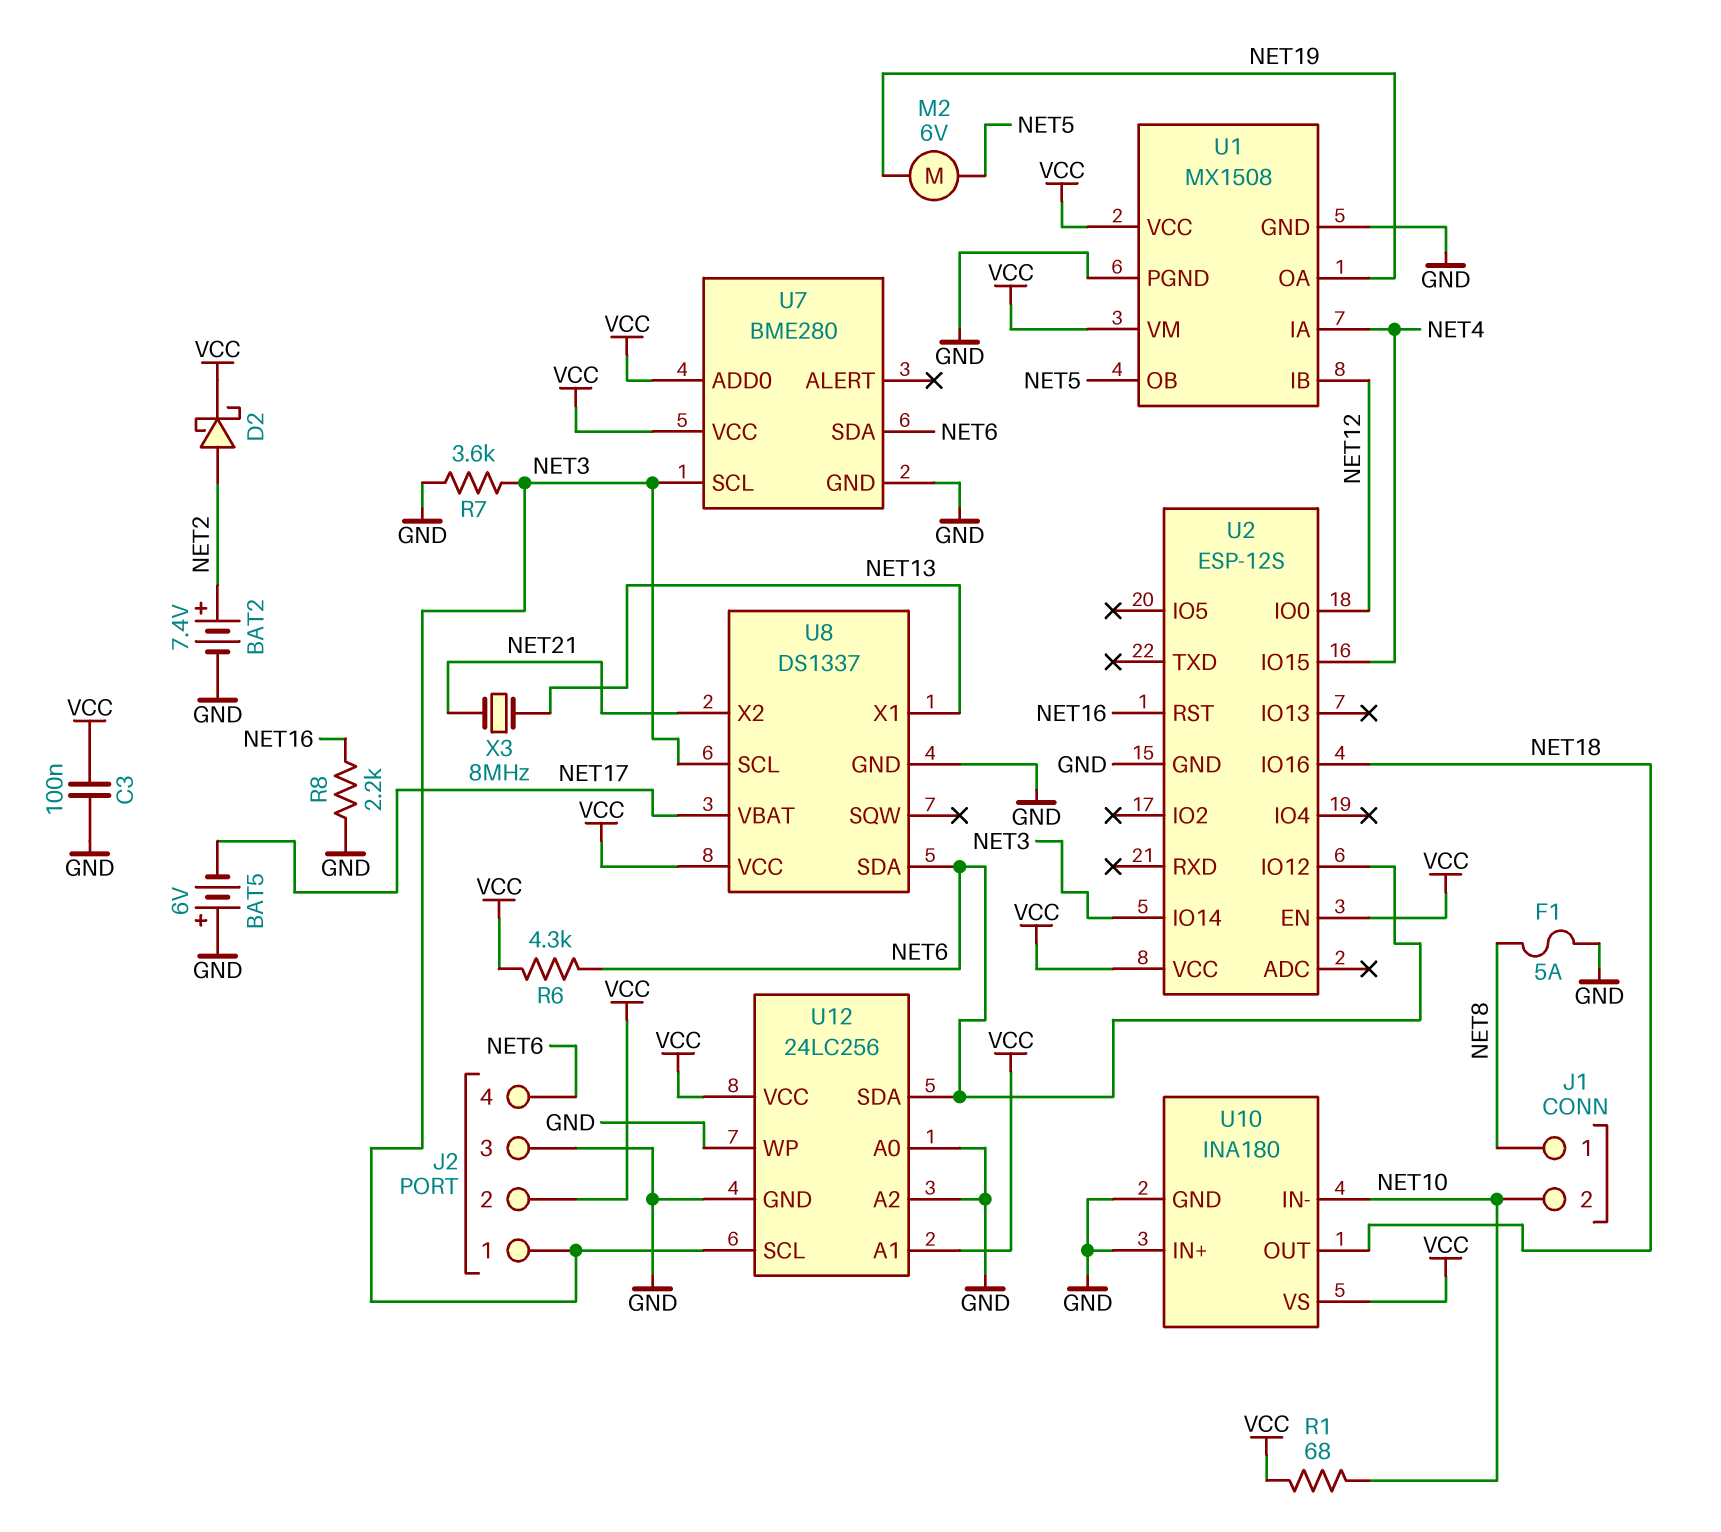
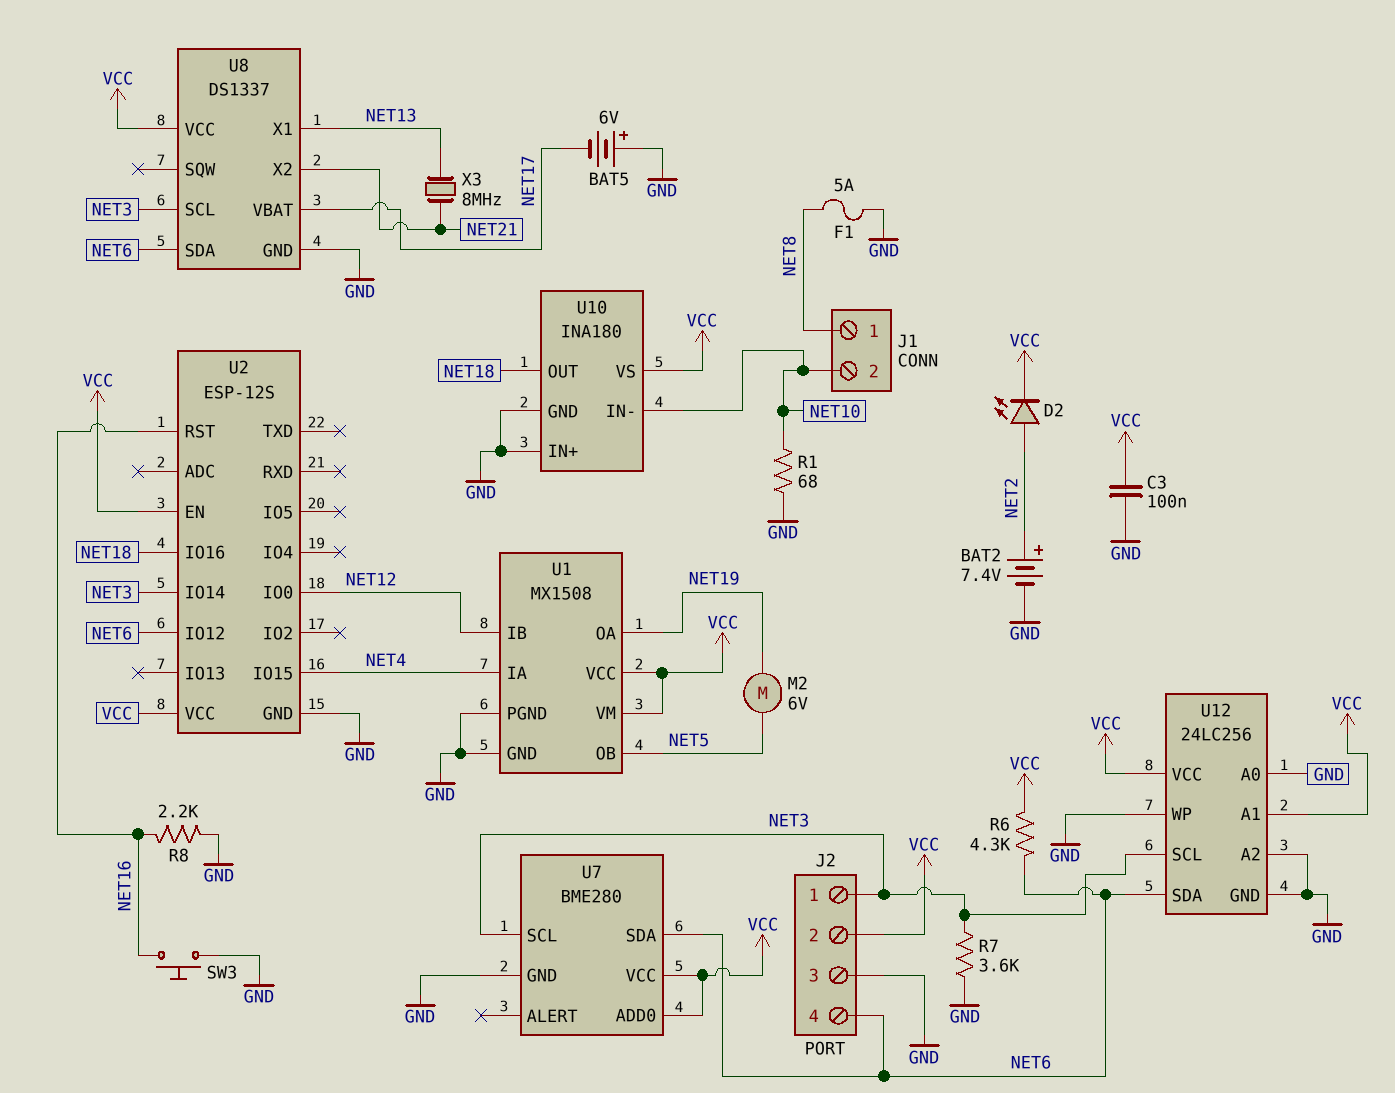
D2: schottky (A NET2, K VCC) -> LED (A NET2, K VCC)
R1: 68 (NET10, VCC) -> 68 (GND, NET10)
SW3: none -> button (GND, NET16)

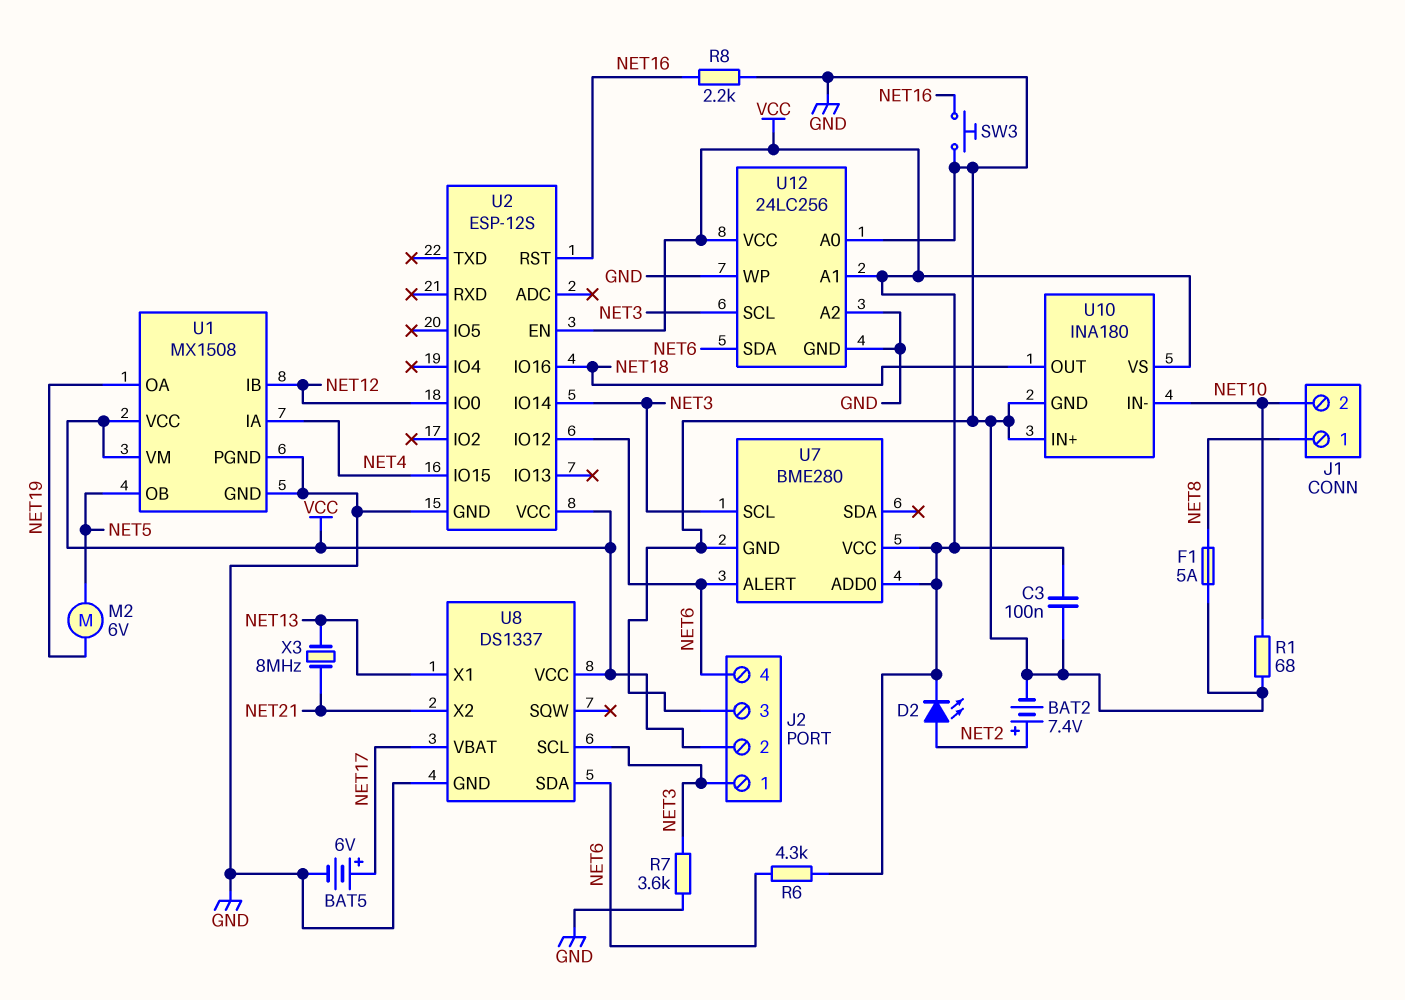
BAT5: 6V (plus GND, minus NET17) -> 6V (plus NET17, minus GND)
U7 pin ALERT: none -> NET6
U7 pin SDA: NET6 -> none

